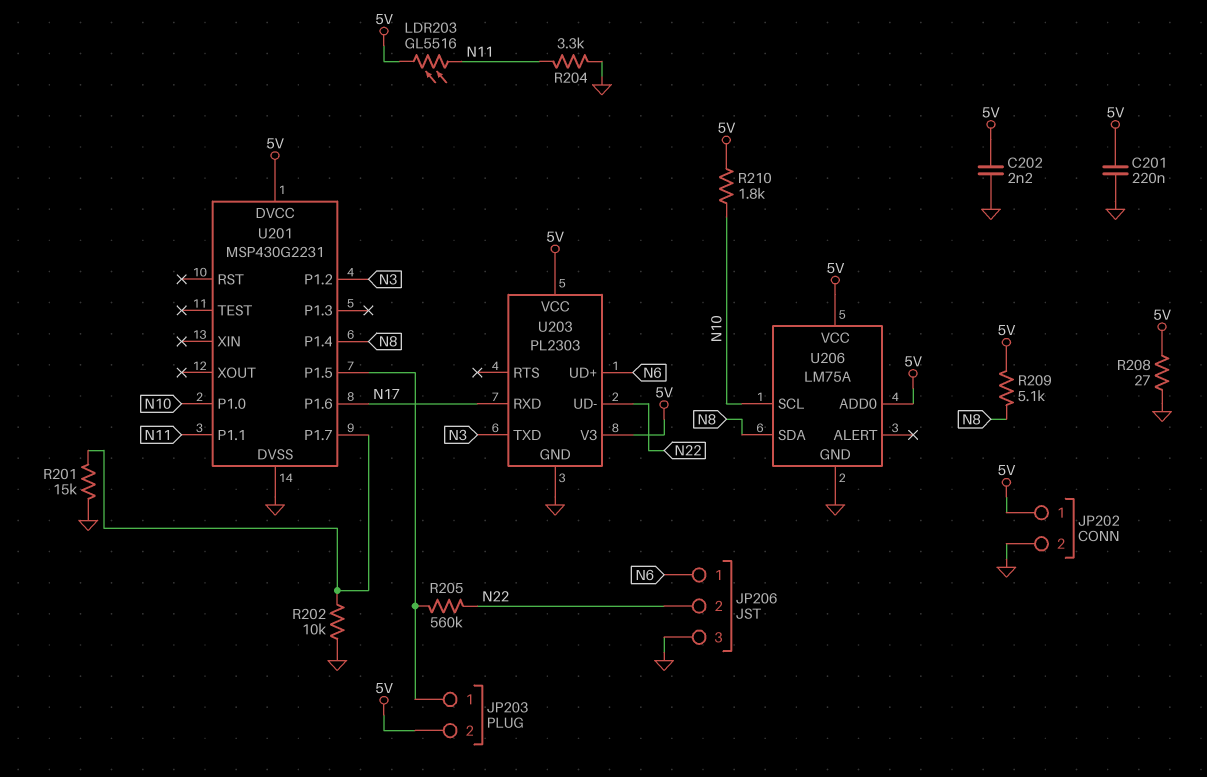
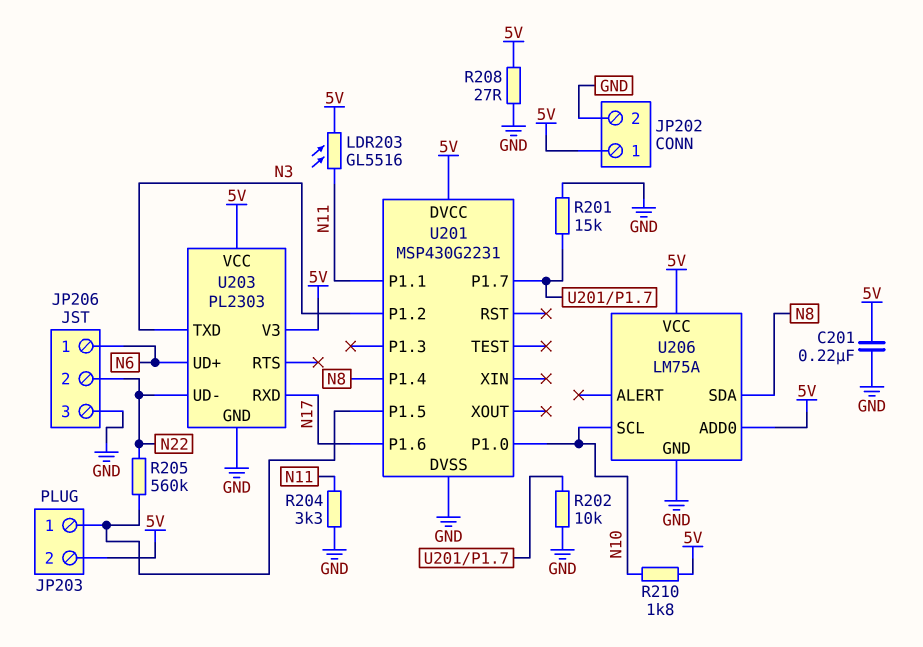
C202: 2.2nF (5V, GND) -> none
R209: 5.1k (5V, N8) -> none

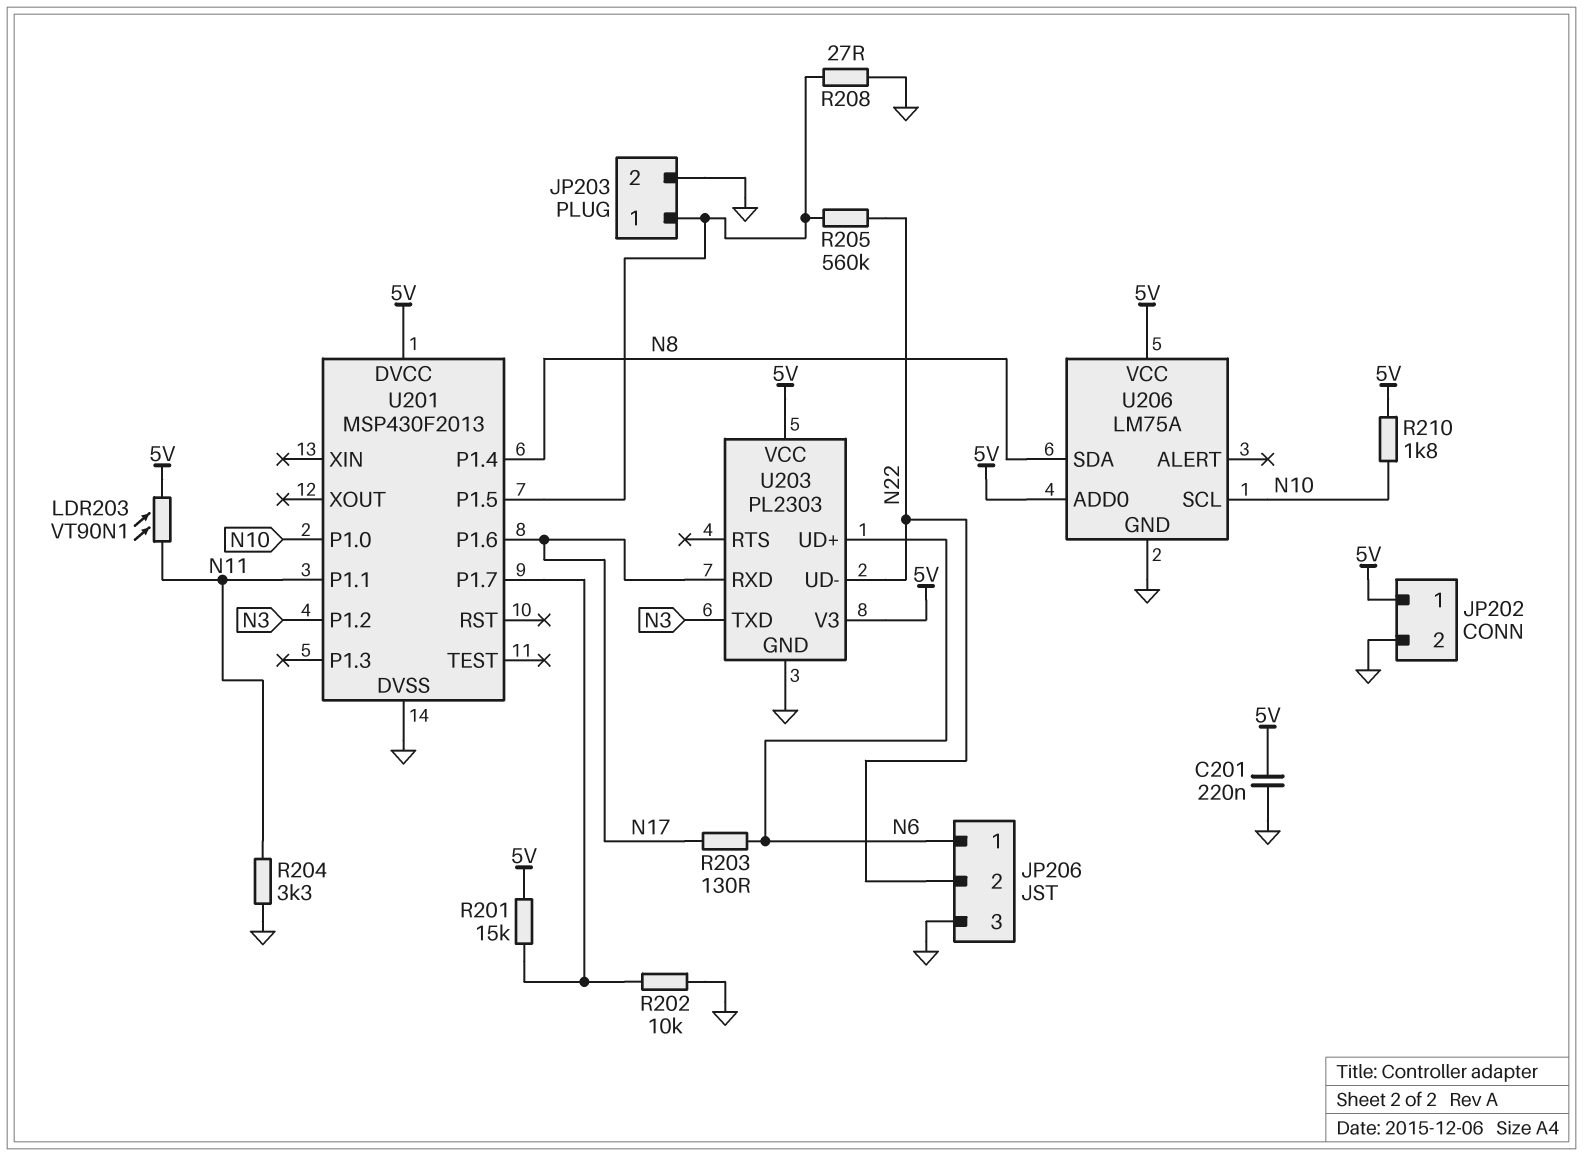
JP203 pin 2: 5V -> GND
LDR203: GL5516 (5V, N11) -> VT90N1 (5V, N11)
R201: 15k (GND, U201/P1.7) -> 15k (5V, U201/P1.7)
R203: none -> 130 (N6, N17)
R208: 27 (5V, GND) -> 27 (GND, JP203/1)
U201: MSP430G2231 -> MSP430F2013

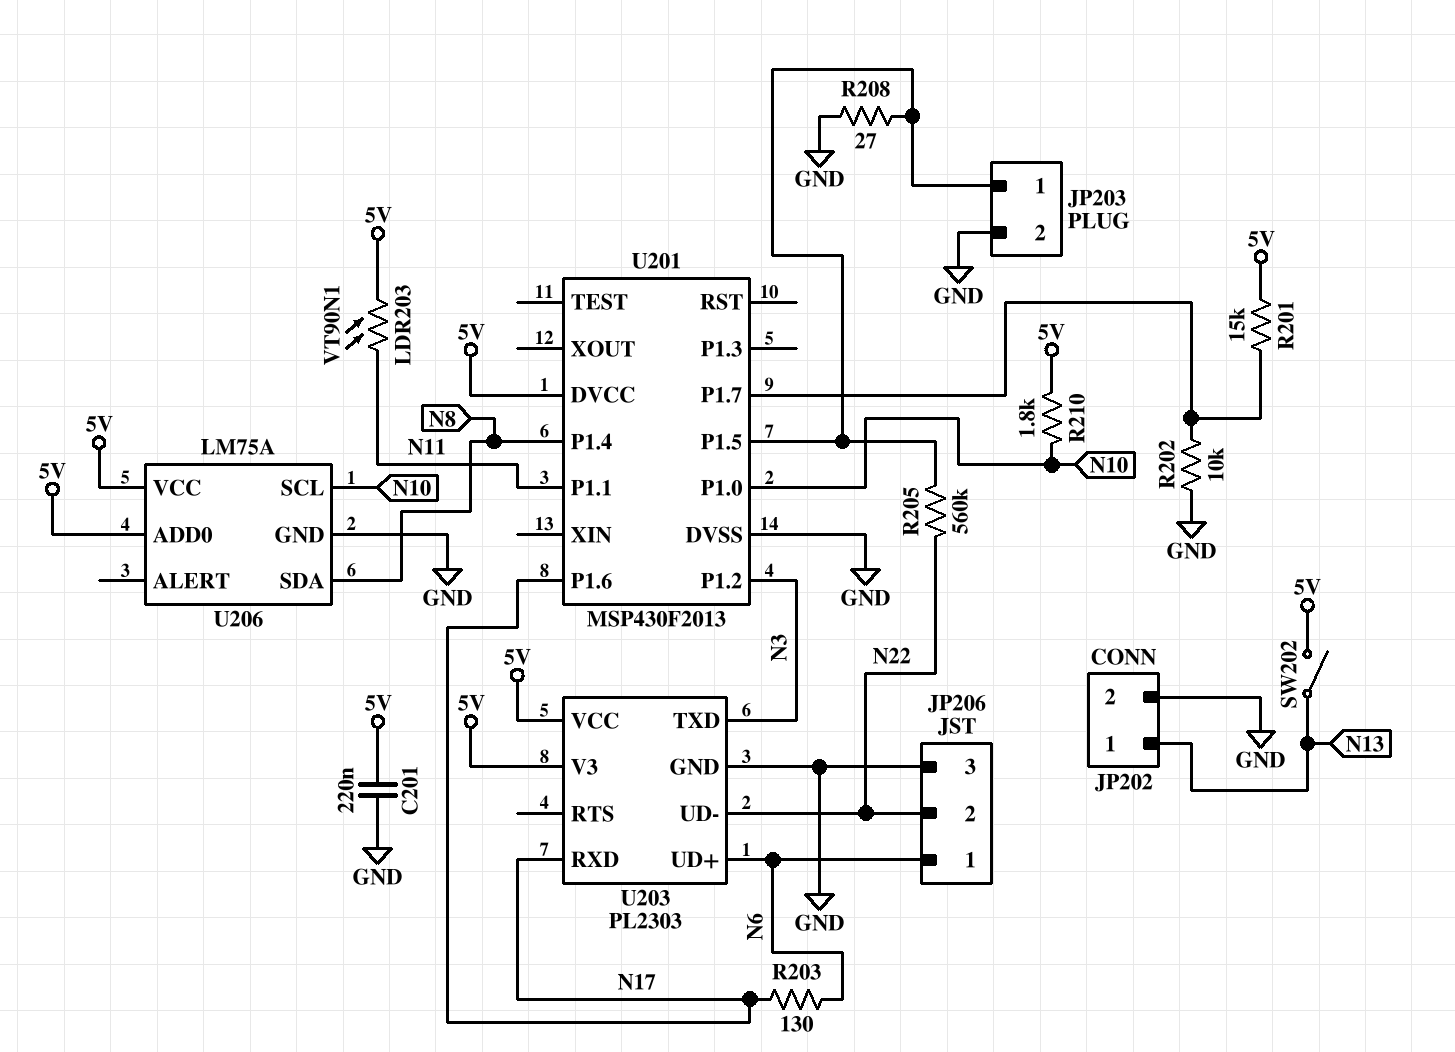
JP202 pin 1: 5V -> N13
R204: 3.3k (GND, N11) -> none
SW202: none -> switch (5V, N13)

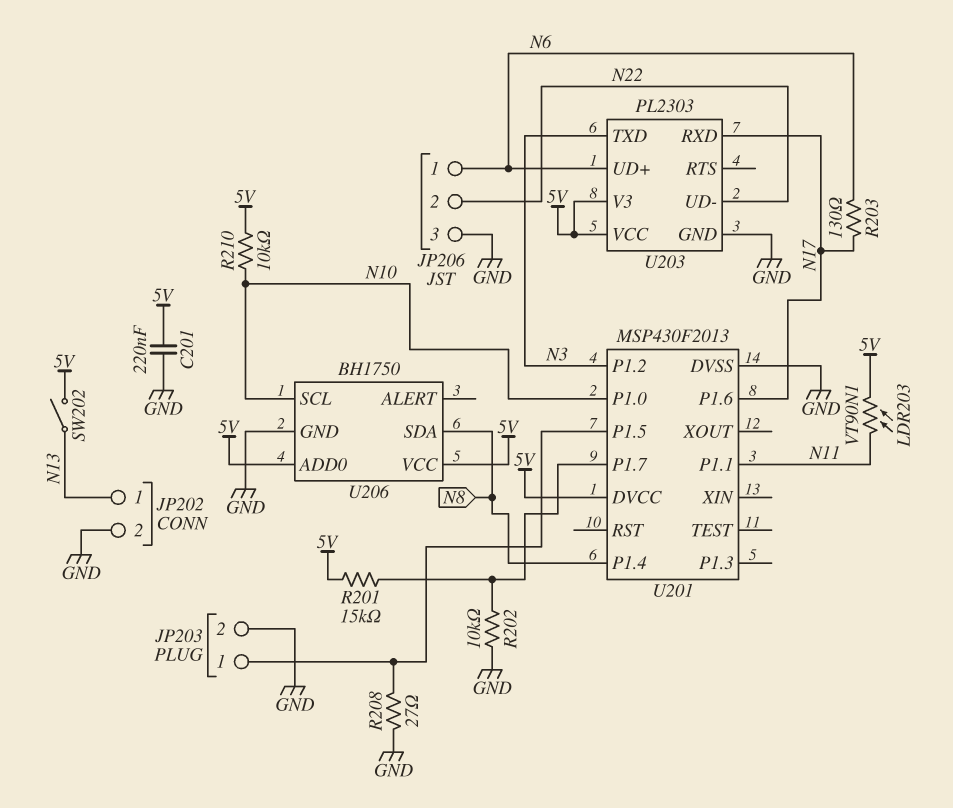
R205: 560k (JP203/1, N22) -> none
R210: 1.8k (5V, N10) -> 10k (5V, N10)
U206: LM75A -> BH1750

